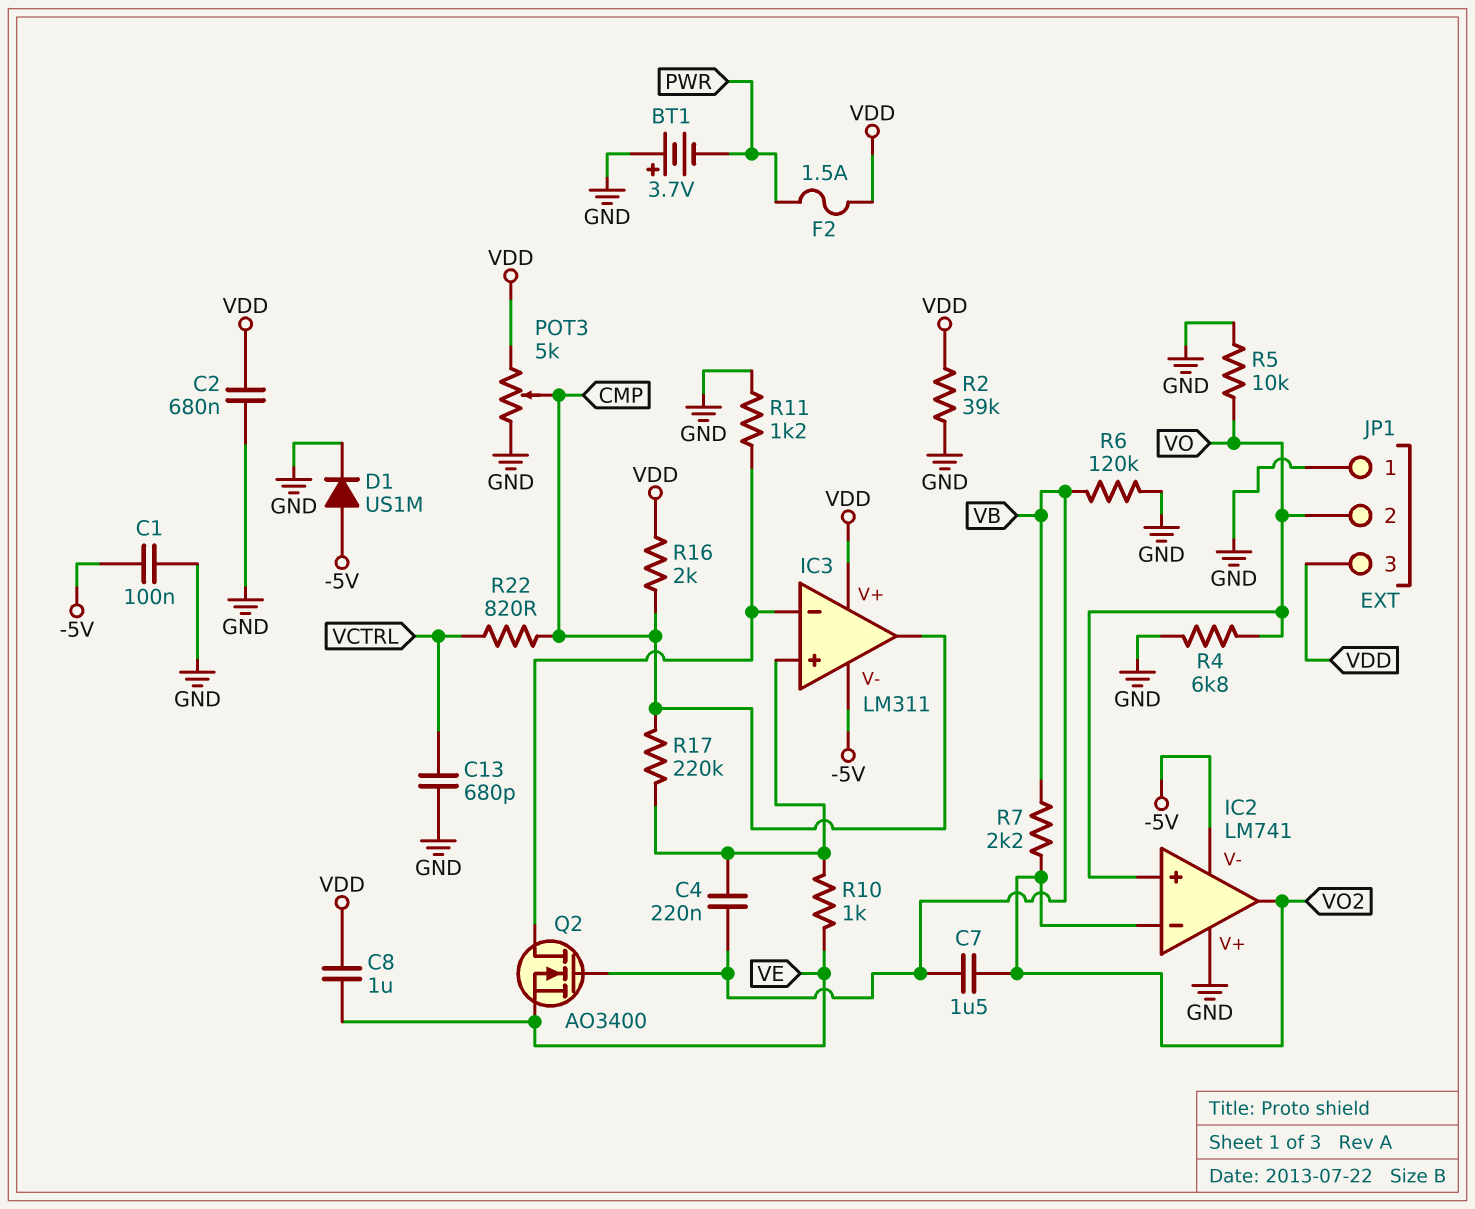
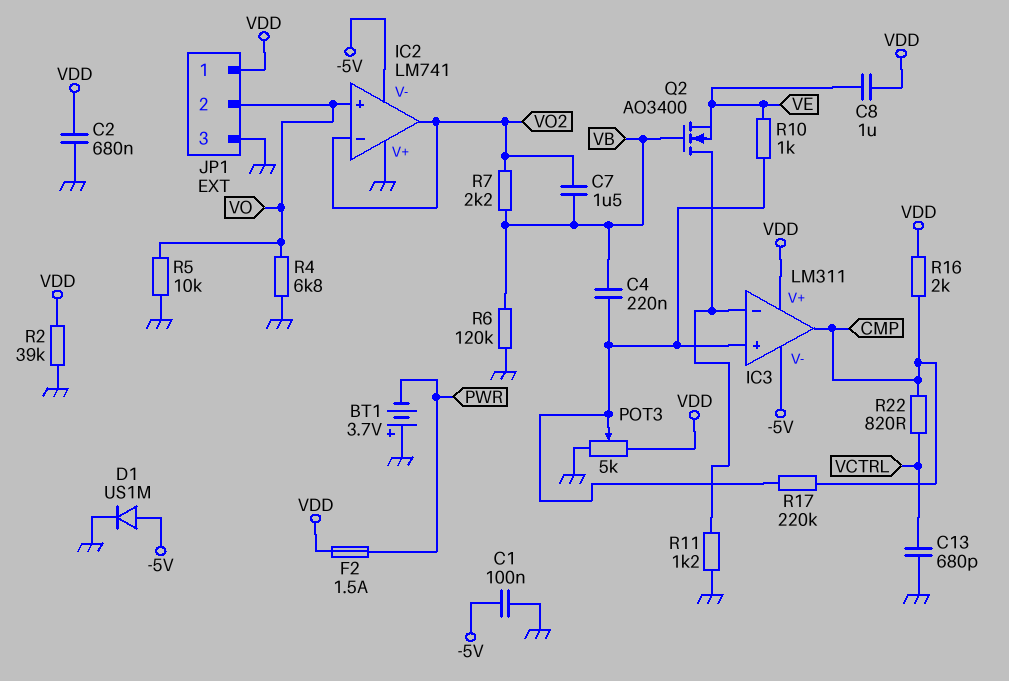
JP1 pin 1: GND -> VDD
JP1 pin 3: VDD -> GND
POT3: 5k (GND, VDD, wiper CMP) -> 5k (GND, VDD, wiper IC3/in+)

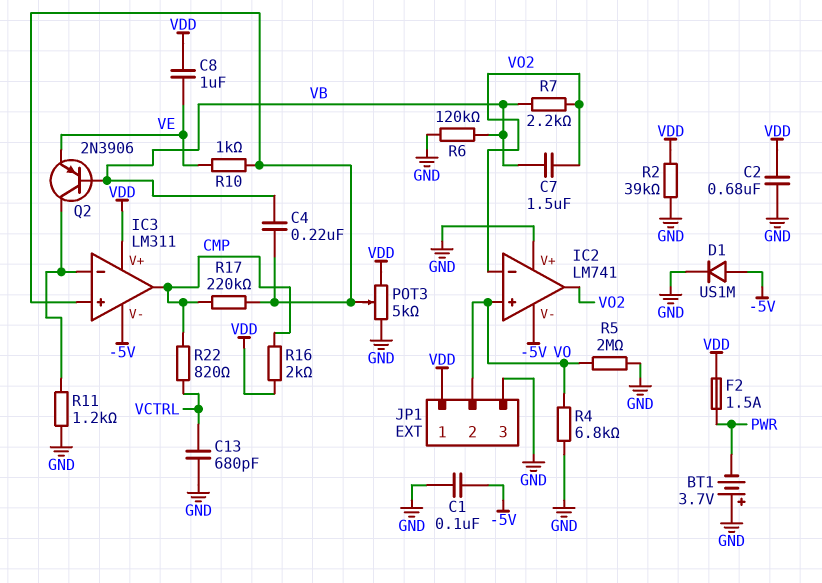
Q2: NMOS AO3400 (G VB, D IC3/in-, S VE) -> PNP 2N3906 (B VB, C IC3/in-, E VE)
R5: 10k (GND, VO) -> 2M (GND, VO)

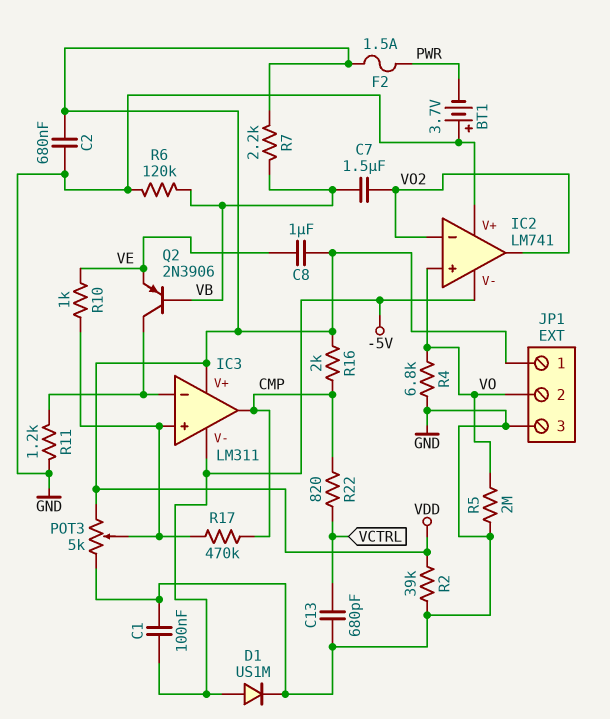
C4: 220nF (IC3/in+, VB) -> none
R7: 2.2k (VB, VO2) -> 2.2k (VB, VDD)
R17: 220k (CMP, IC3/in+) -> 470k (CMP, IC3/in+)

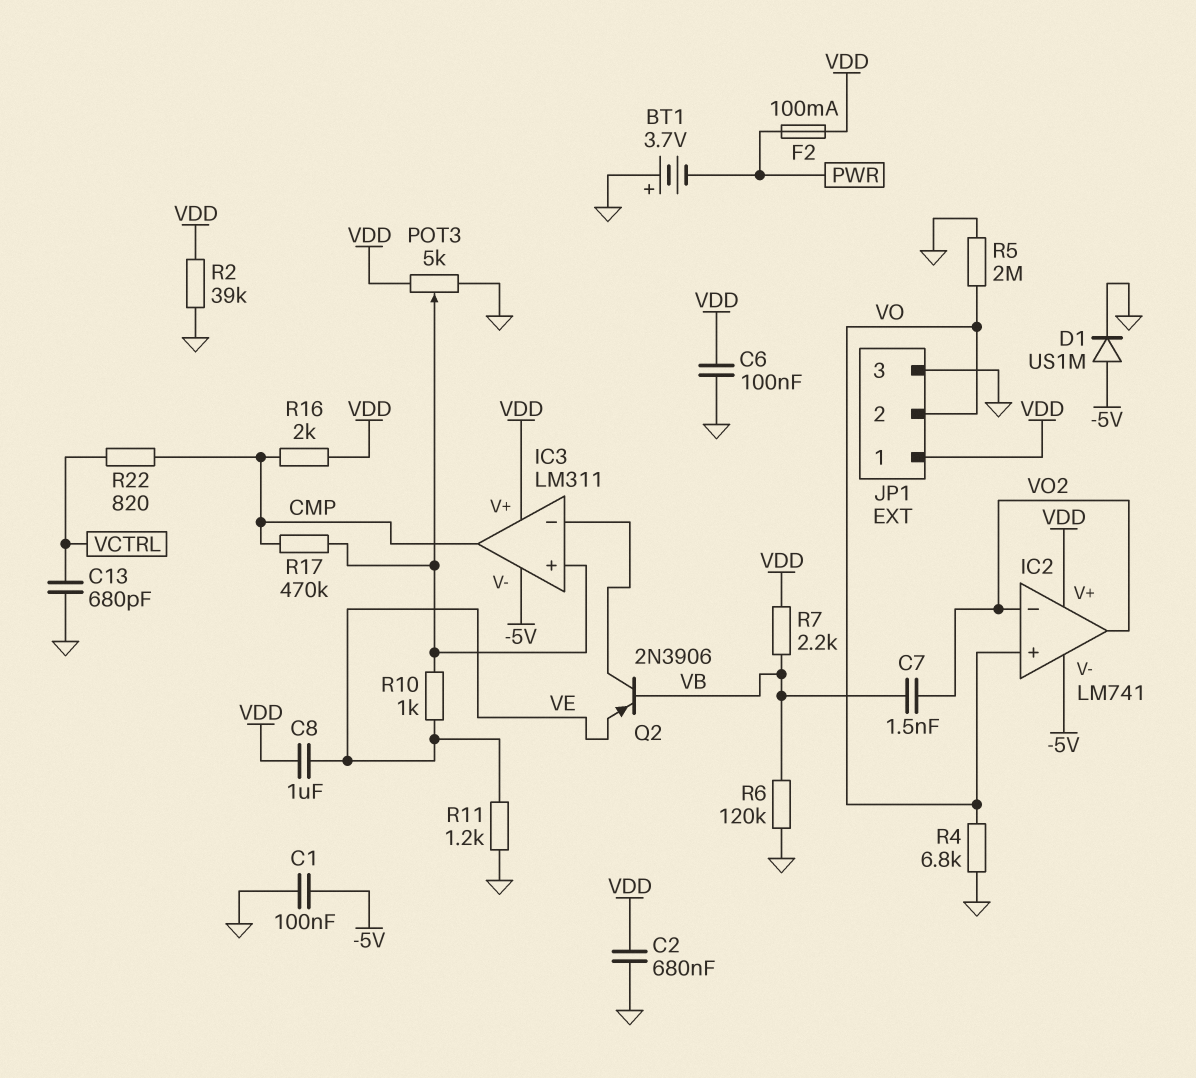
C6: none -> 100nF (GND, VDD)
C7: 1.5uF (VB, VO2) -> 1.5nF (VB, VO2)
F2: 1.5A (PWR, VDD) -> 100mA (PWR, VDD)
IC2 pin V+: GND -> VDD
R11: 1.2k (GND, IC3/in-) -> 1.2k (GND, VE)

